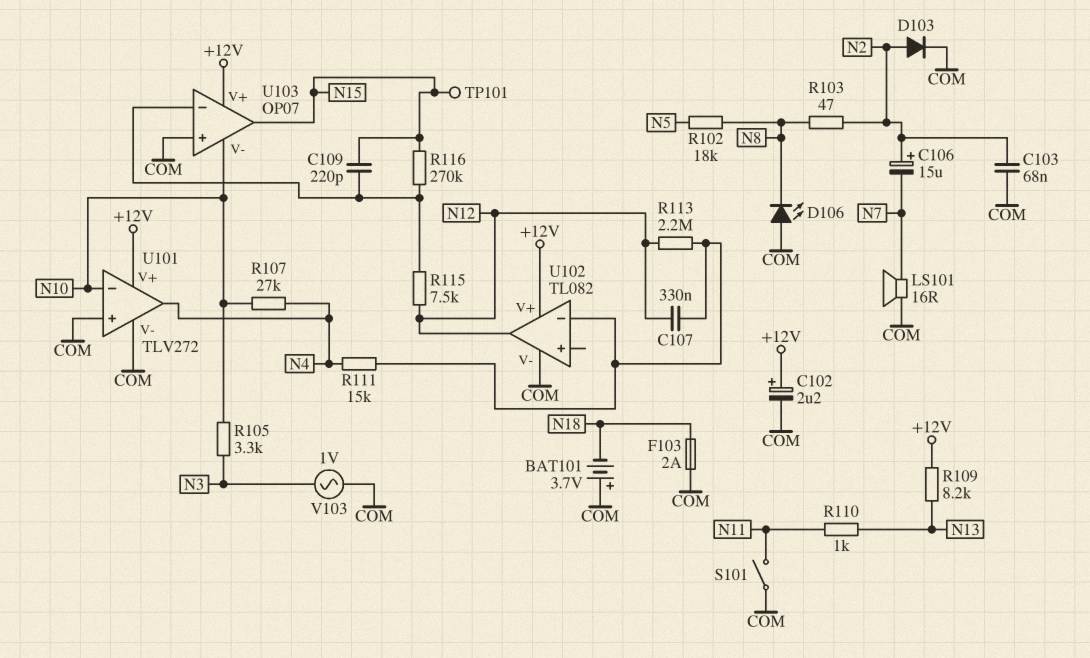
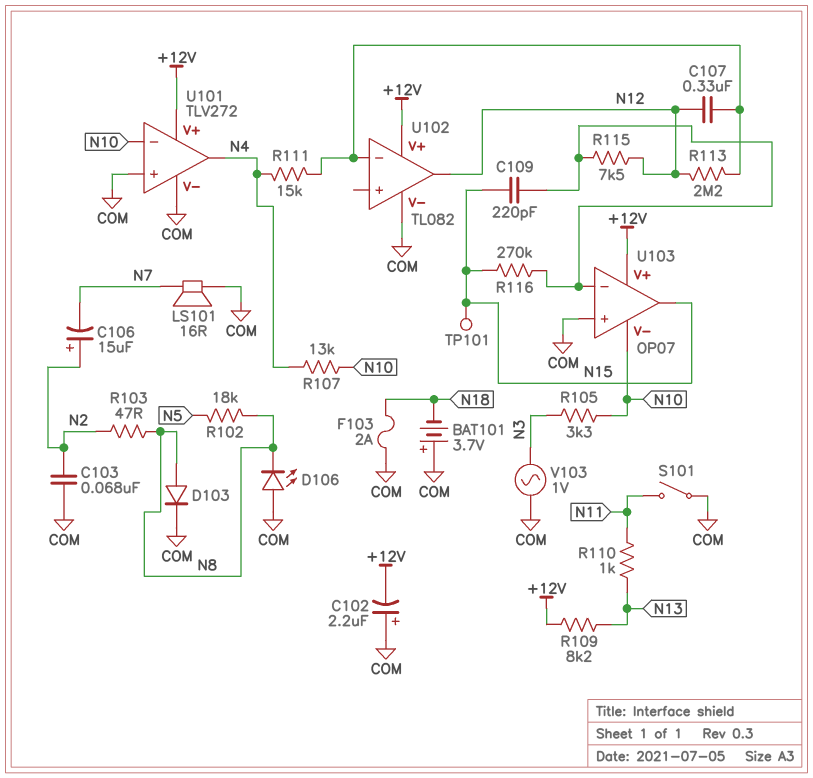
C102: 2.2uF (plus +12V, minus COM) -> 2.2uF (plus COM, minus +12V)
D103: diode (A N2, K COM) -> diode (A N8, K COM)
R107: 27k (N4, N10) -> 13k (N4, N10)

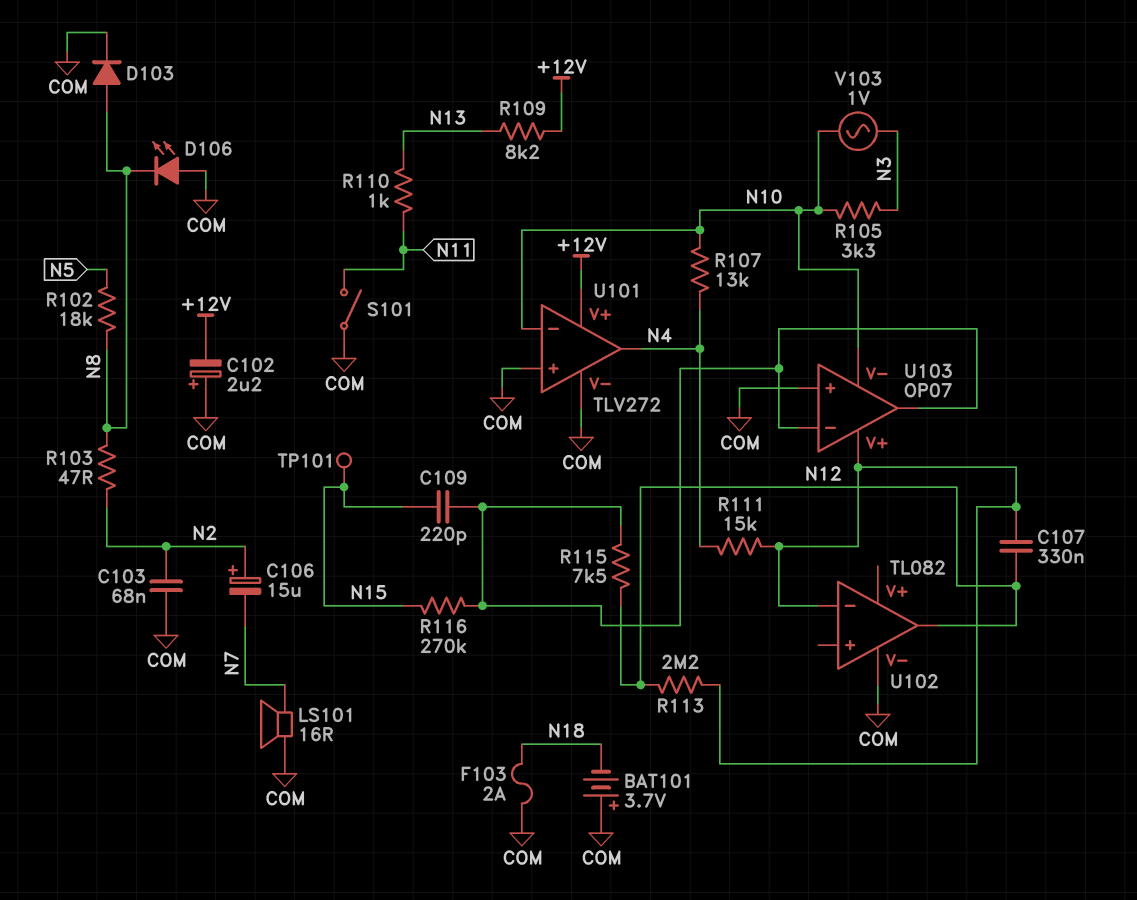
U102 pin V+: +12V -> none
U103 pin V+: +12V -> U102/in-
U103 pin out: N15 -> U103/in-
V103: AC 1V (COM, N3) -> AC 1V (N3, N10)

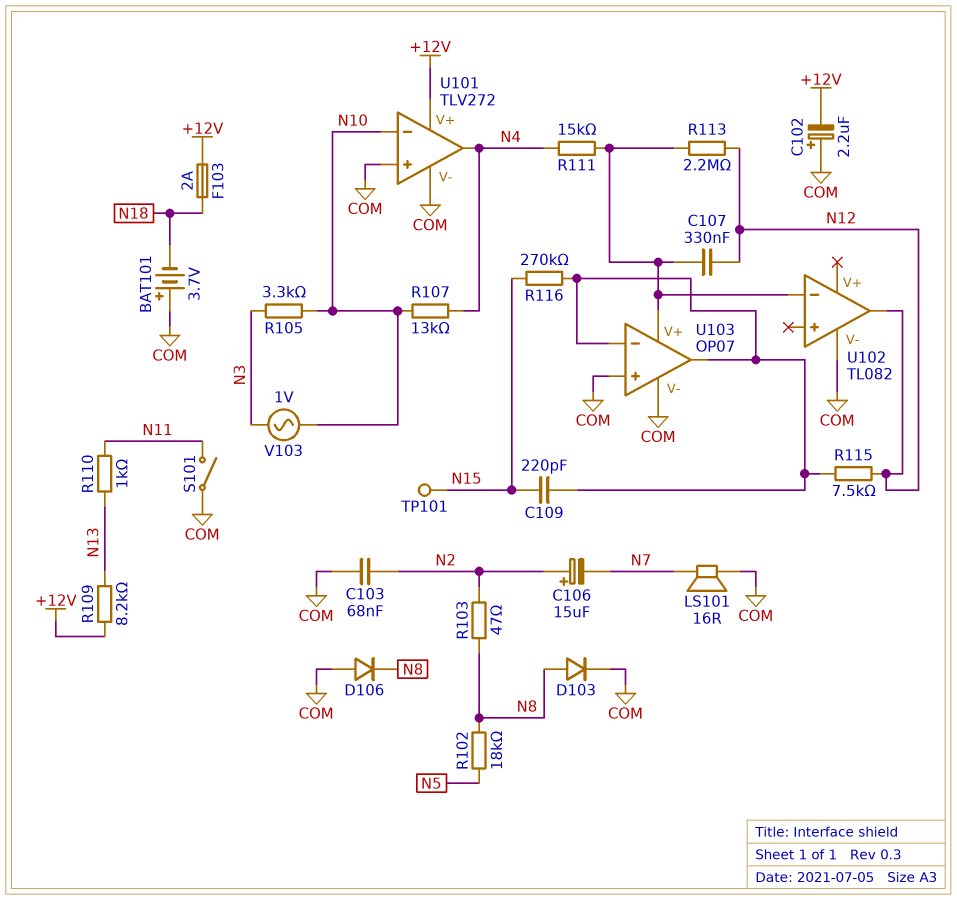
D106: LED (A COM, K N8) -> diode (A COM, K N8)
F103: 2A (COM, N18) -> 2A (+12V, N18)
U103 pin V-: N10 -> COM

